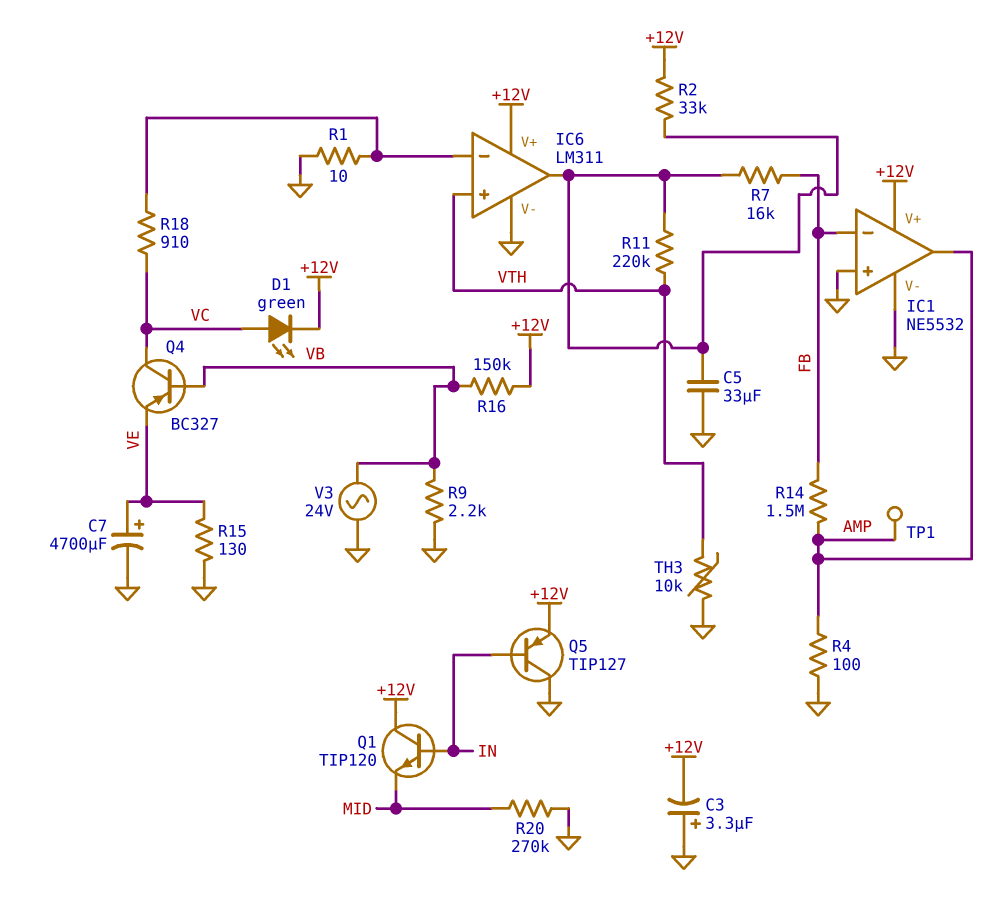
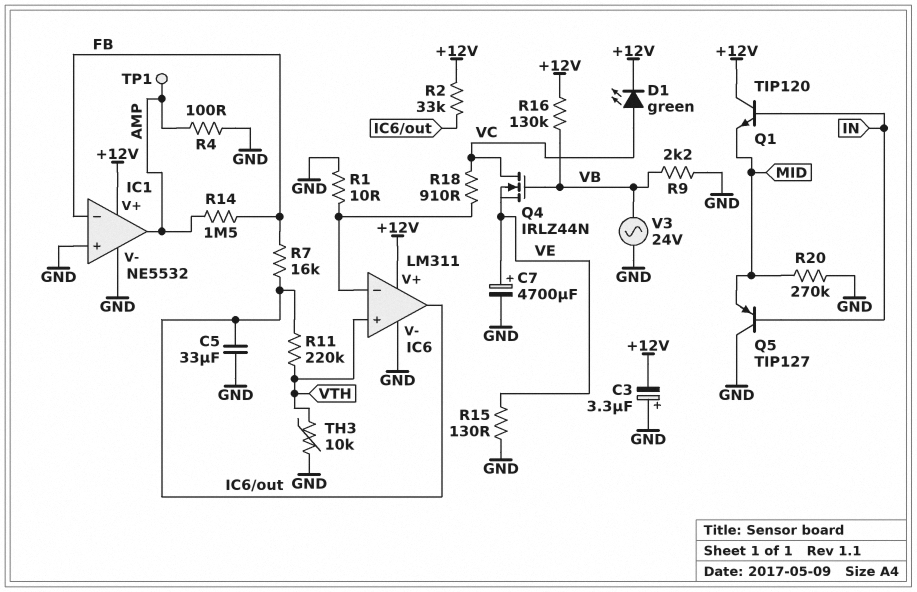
Q4: PNP BC327 (B VB, C VC, E VE) -> NMOS IRLZ44N (G VB, D VC, S VE)
Q5: PNP TIP127 (B IN, C GND, E +12V) -> PNP TIP127 (B IN, C GND, E MID)
R16: 150k (+12V, VB) -> 130k (+12V, VB)

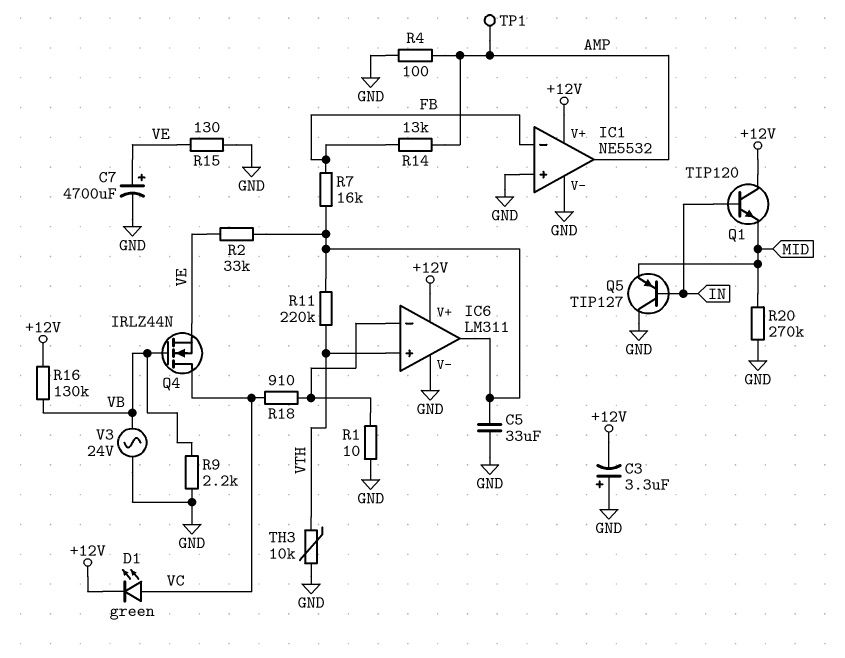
R2: 33k (+12V, IC6/out) -> 33k (IC6/out, VE)
R14: 1.5M (AMP, FB) -> 13k (AMP, FB)

